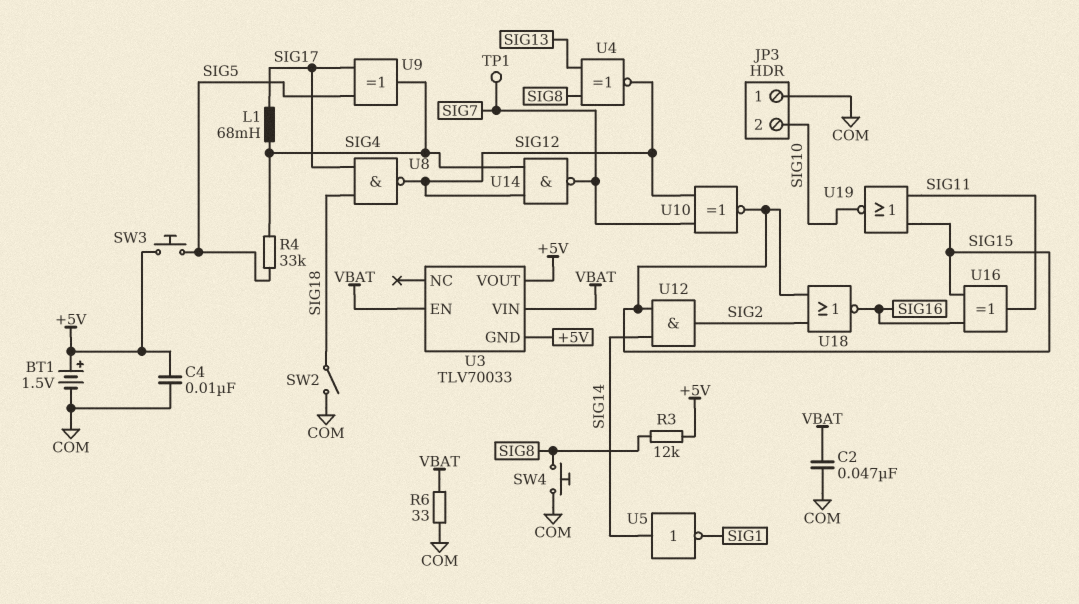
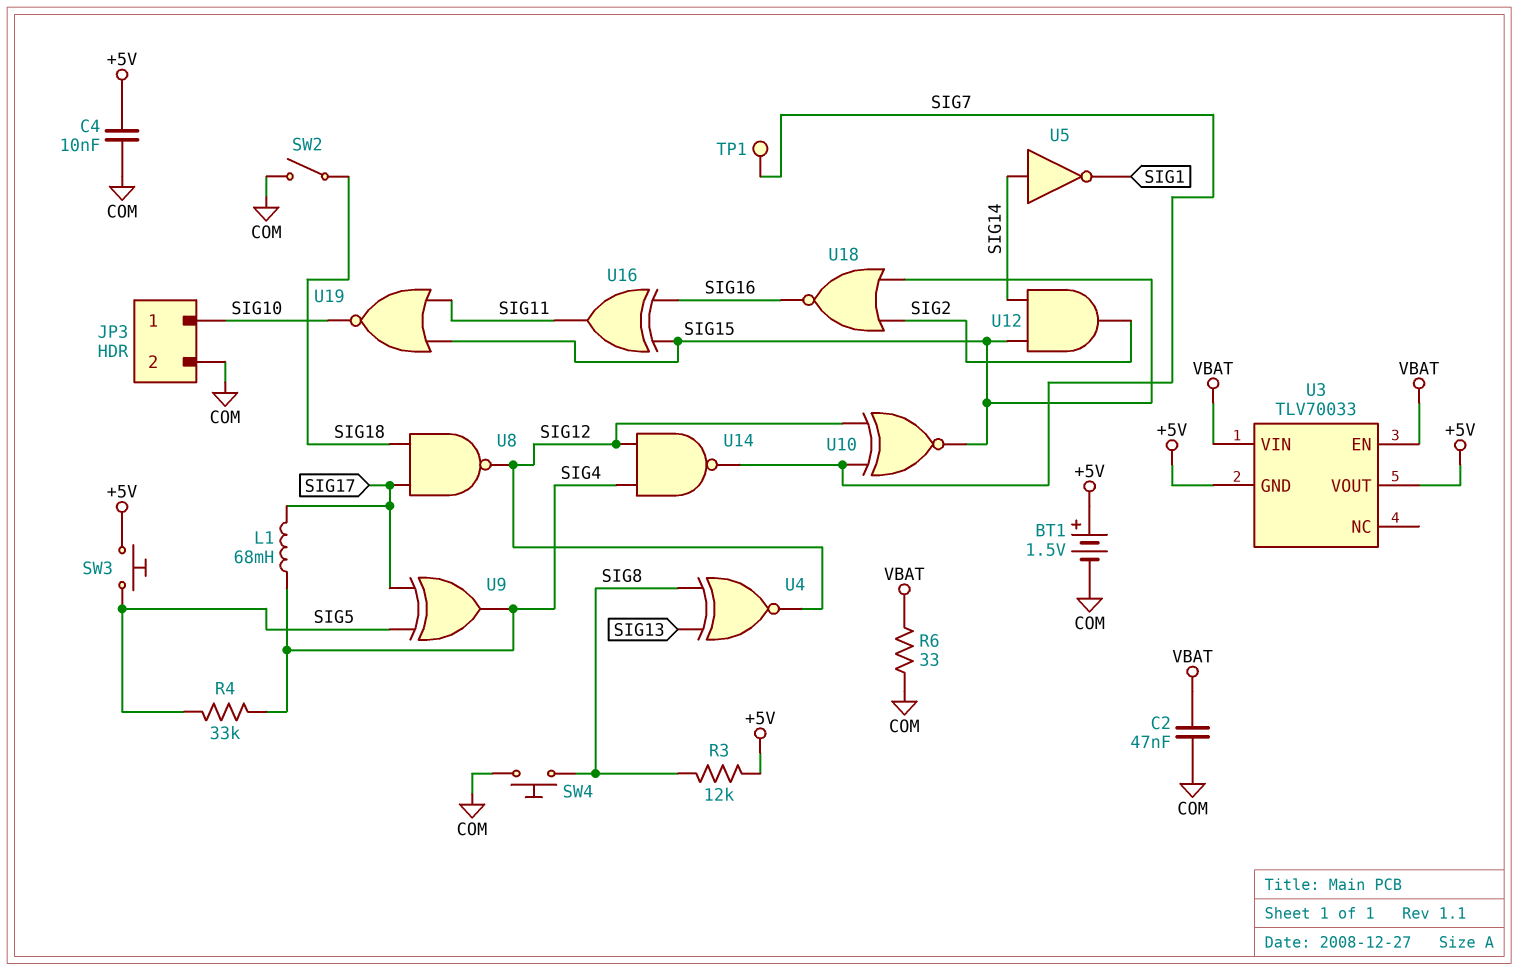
JP3 pin 1: COM -> SIG10
JP3 pin 2: SIG10 -> COM

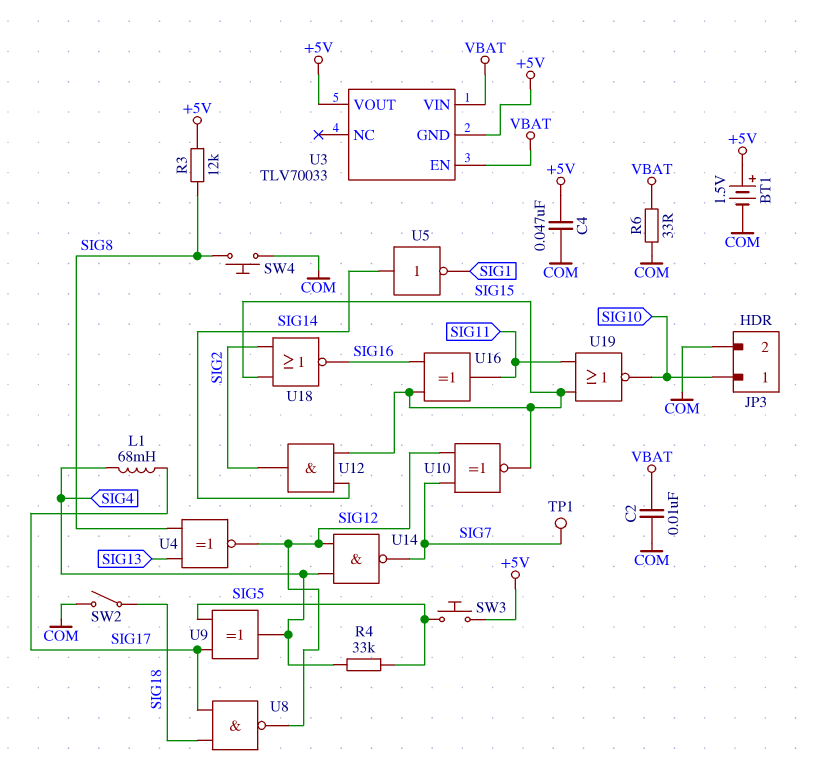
C2: 47nF (COM, VBAT) -> 10nF (COM, VBAT)
C4: 10nF (+5V, COM) -> 47nF (+5V, COM)

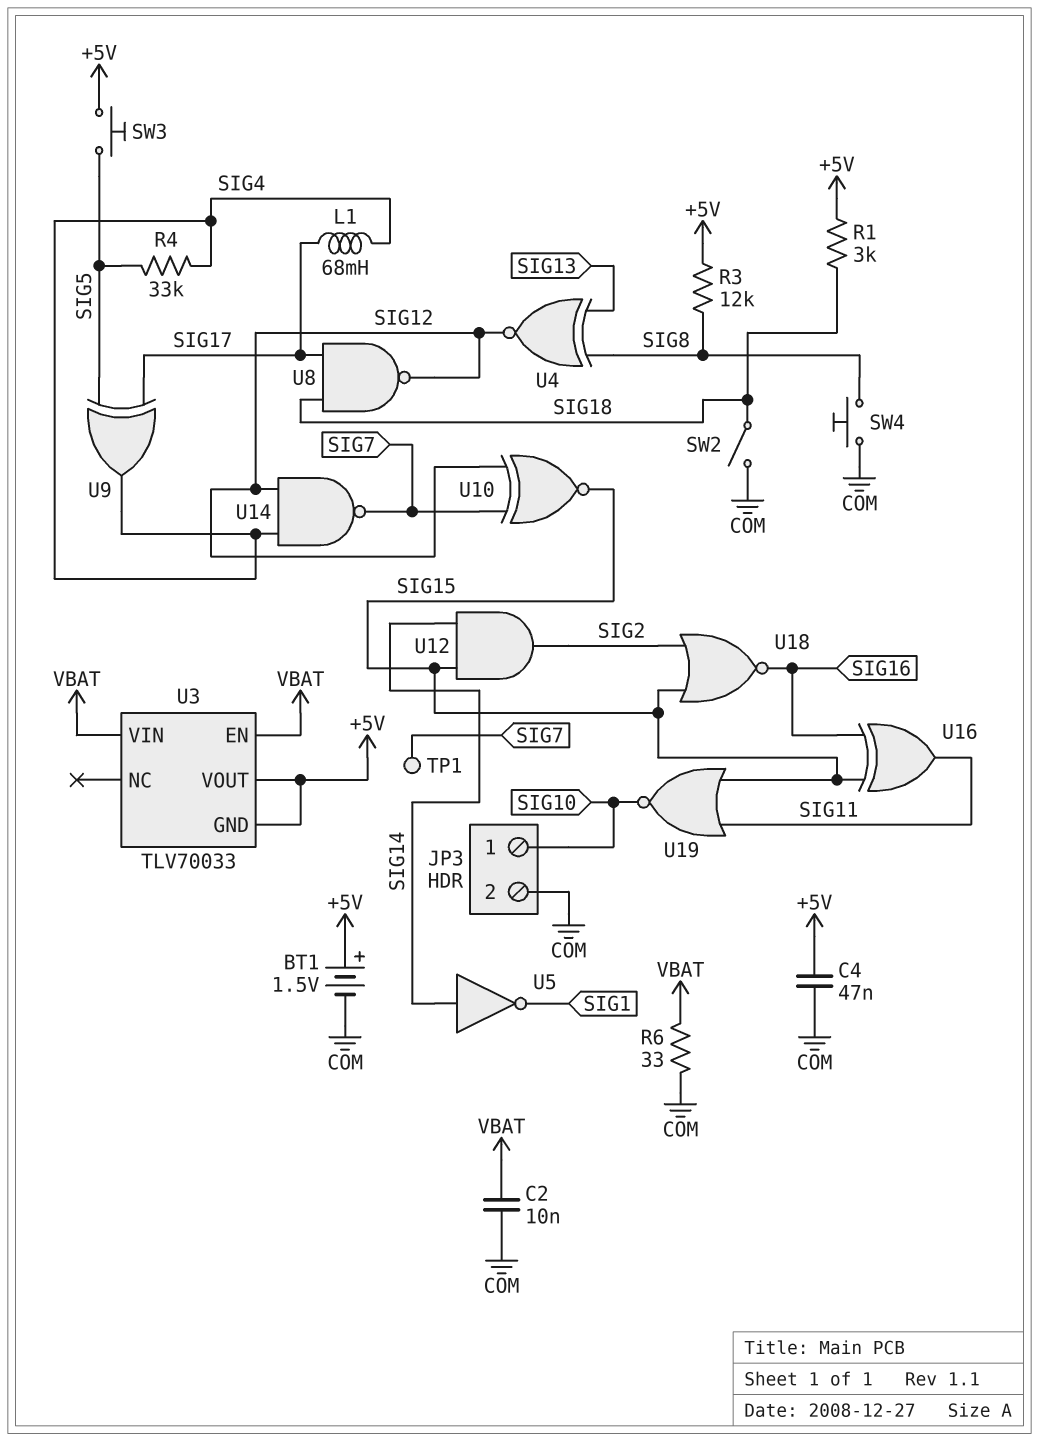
R1: none -> 3k (+5V, SIG18)

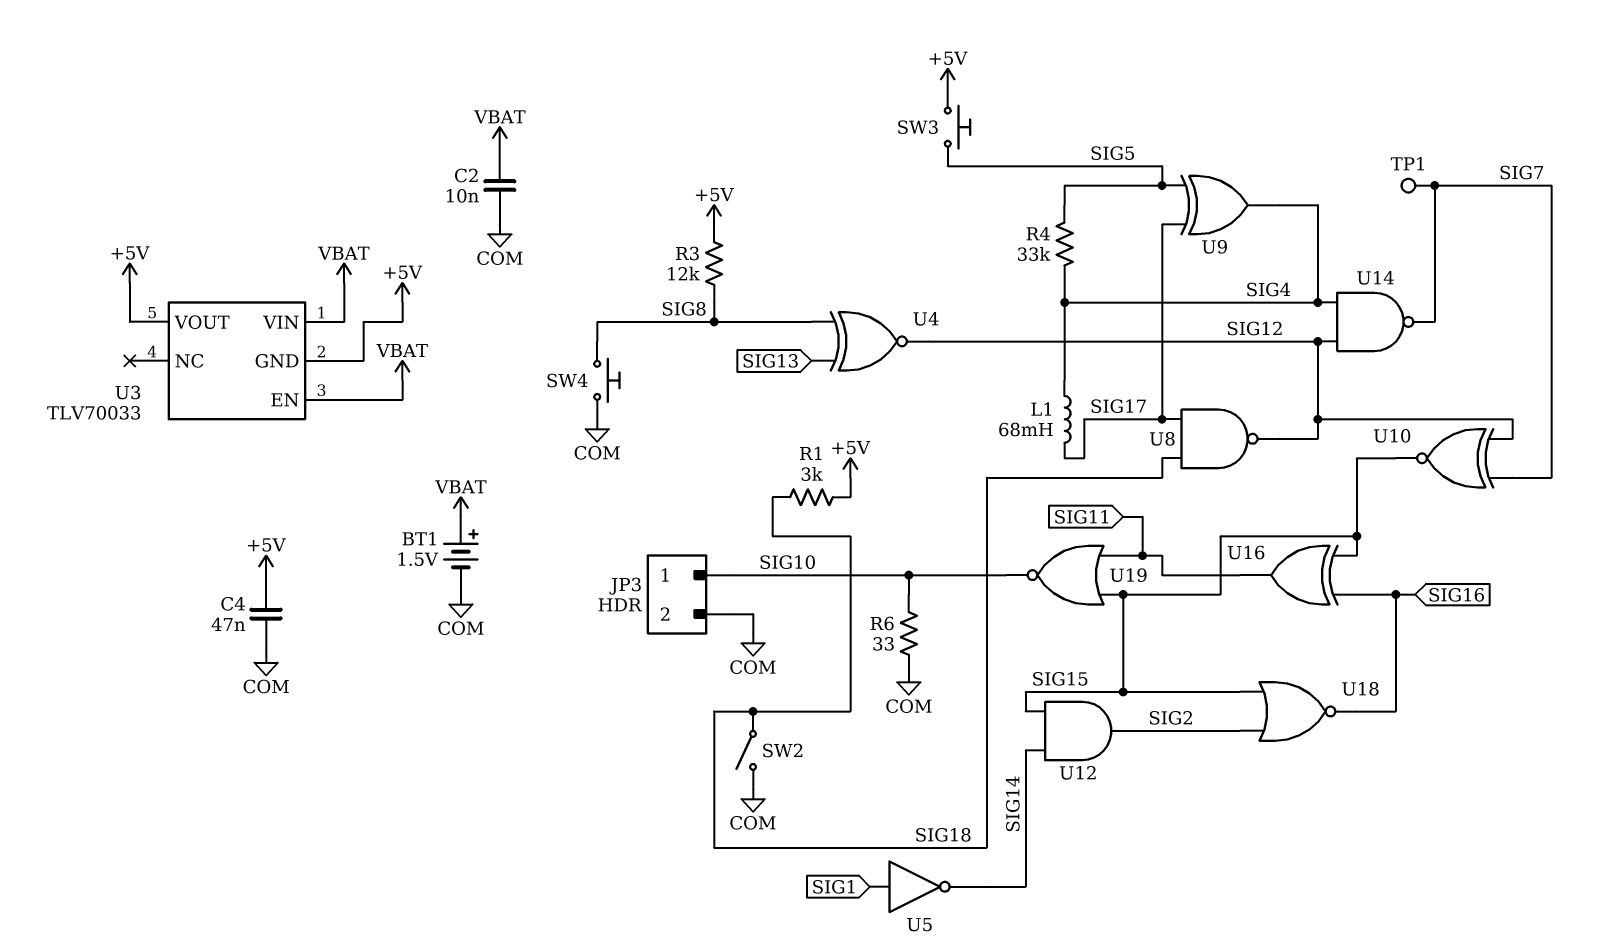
BT1: 1.5V (plus +5V, minus COM) -> 1.5V (plus VBAT, minus COM)
R6: 33 (COM, VBAT) -> 33 (COM, SIG10)
U5: NOT (in SIG14, out SIG1) -> NOT (in SIG1, out SIG14)

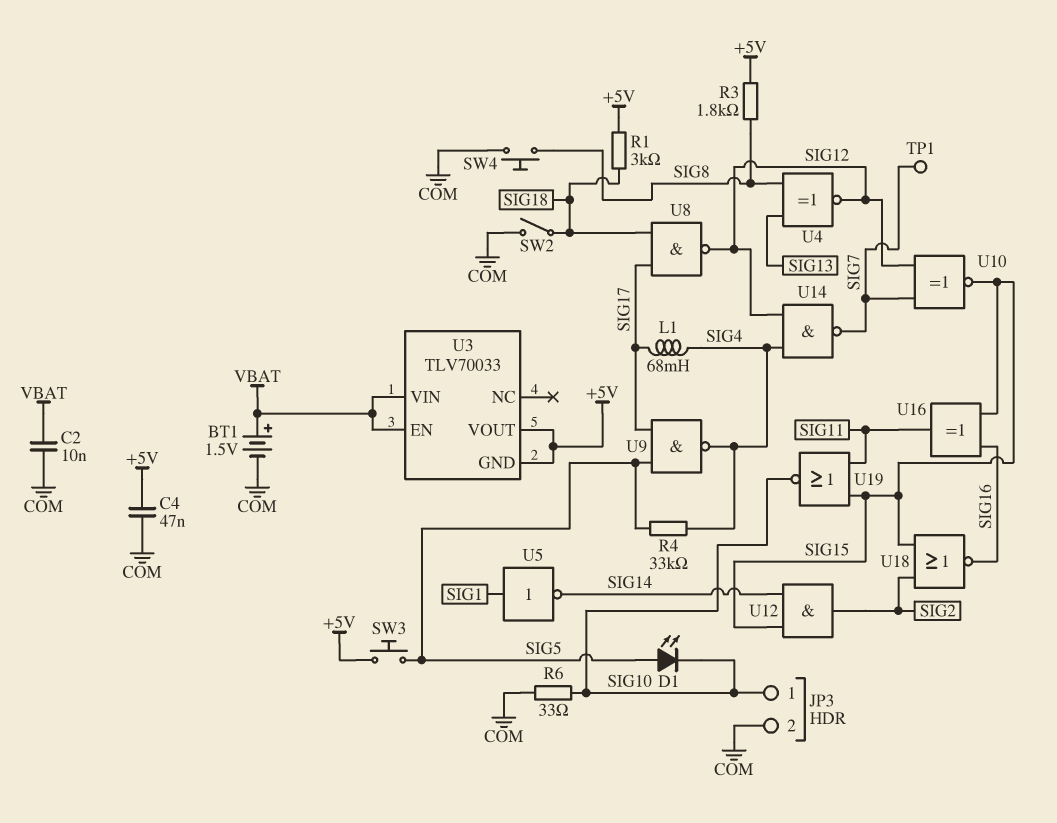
D1: none -> LED (A SIG5, K SIG10)
R3: 12k (+5V, SIG8) -> 1.8k (+5V, SIG8)
U9: XOR (in SIG5, in SIG17, out SIG4) -> NAND (in SIG5, in SIG17, out SIG4)

